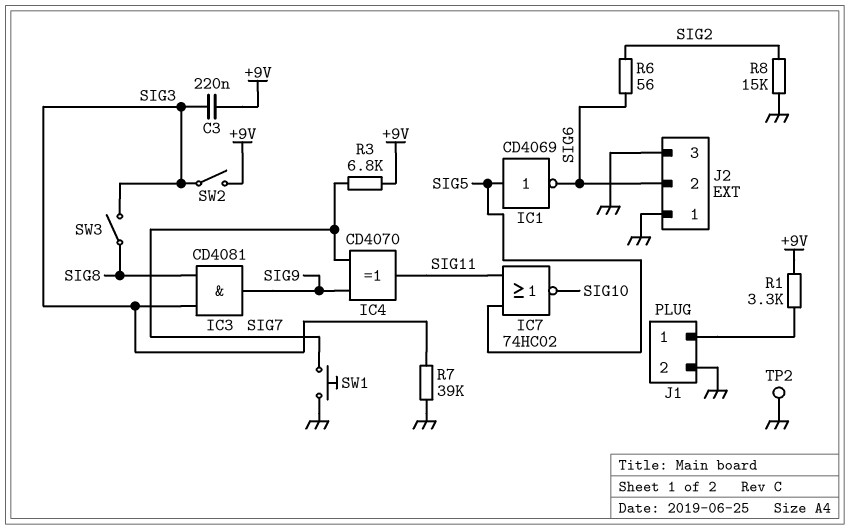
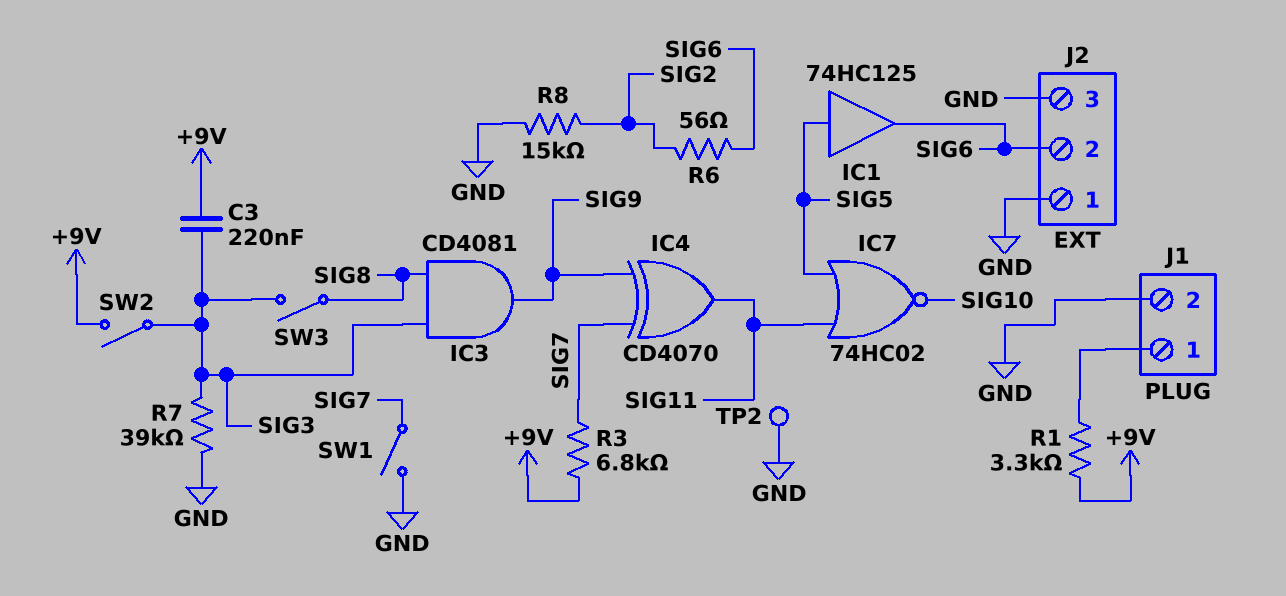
IC1: NOT CD4069 (in SIG5, out SIG6) -> buffer 74HC125 (in SIG5, out SIG6)
SW1: button (GND, SIG7) -> switch (GND, SIG7)

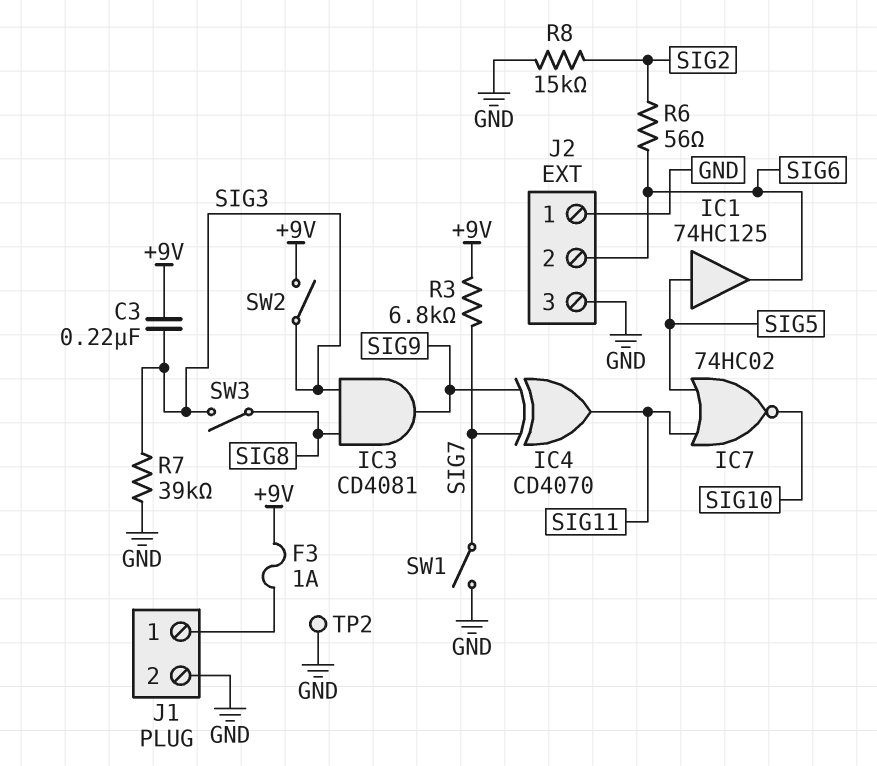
F3: none -> 1A (+9V, J1/1)
R1: 3.3k (+9V, J1/1) -> none

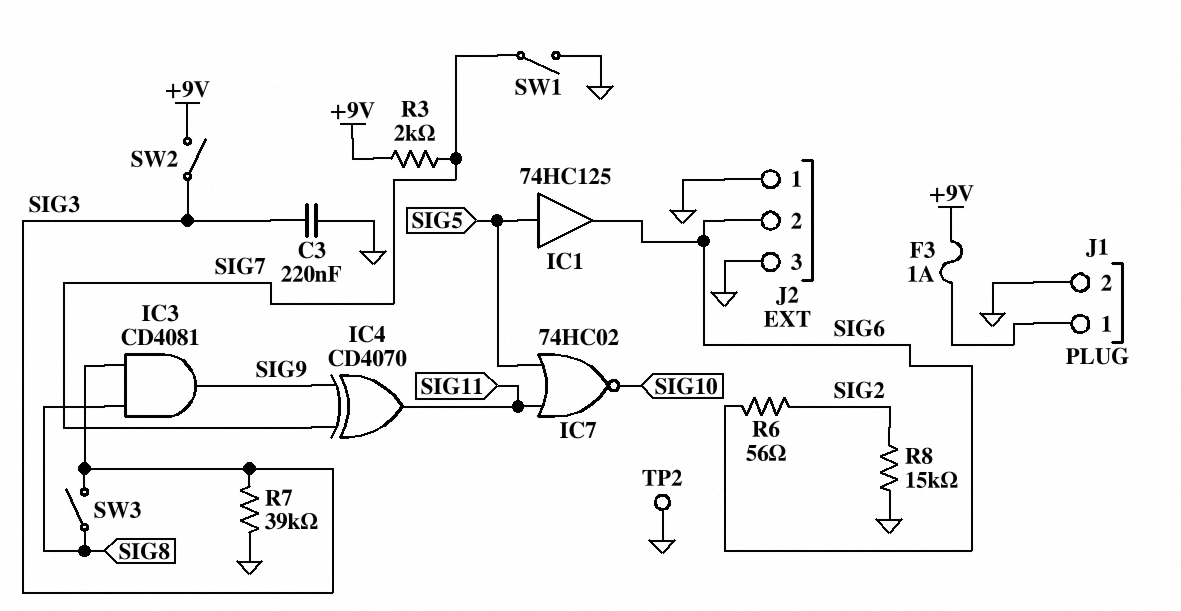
C3: 220nF (+9V, SIG3) -> 220nF (GND, SIG3)
R3: 6.8k (+9V, SIG7) -> 2k (+9V, SIG7)

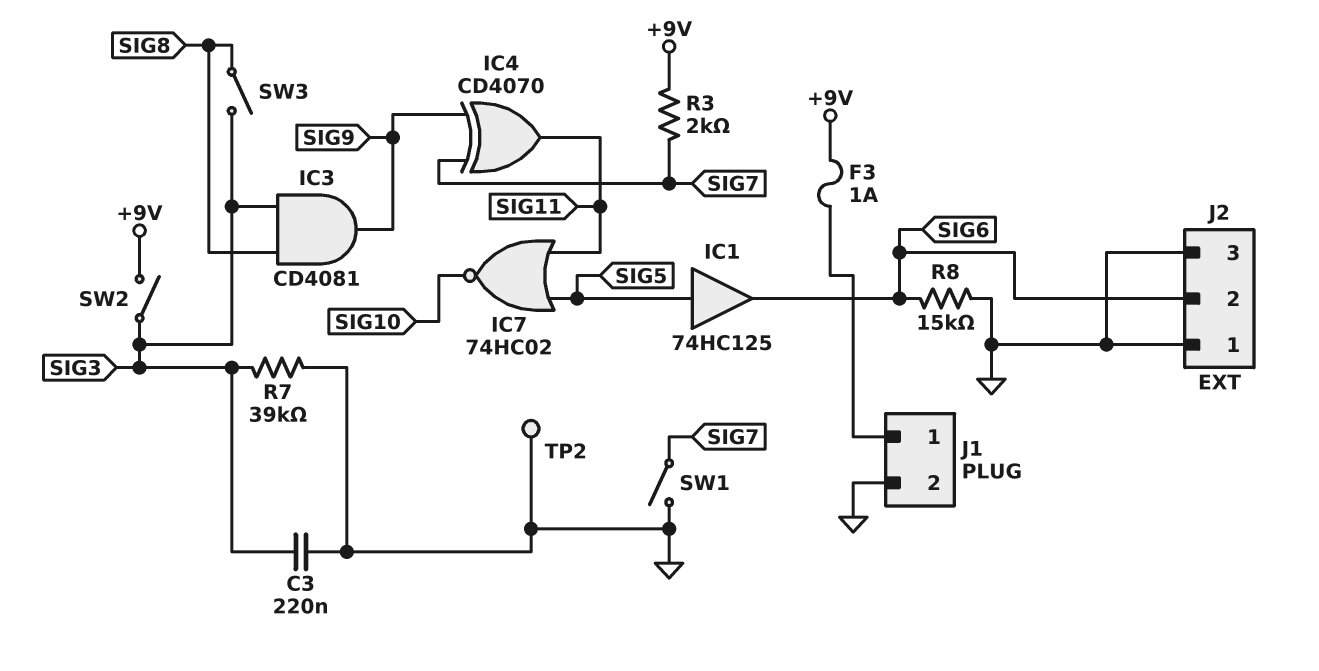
R6: 56 (SIG2, SIG6) -> none
R8: 15k (GND, SIG2) -> 15k (GND, SIG6)

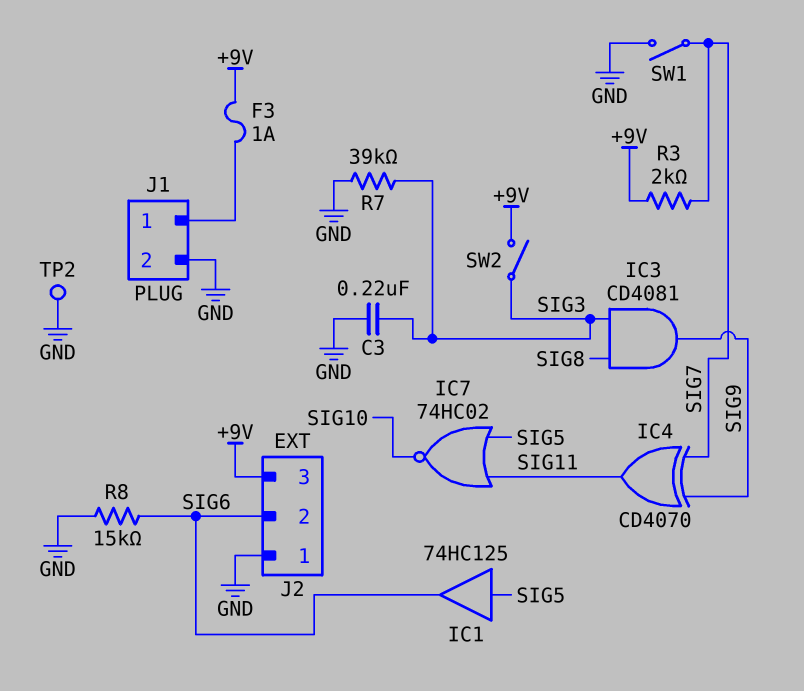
J2 pin 3: GND -> +9V
SW3: switch (SIG3, SIG8) -> none

